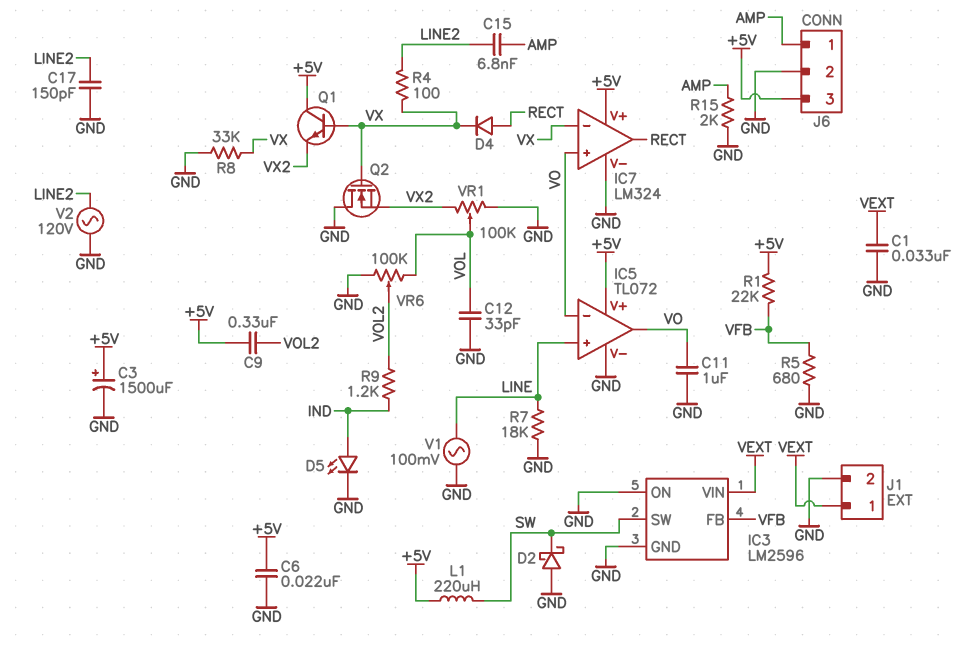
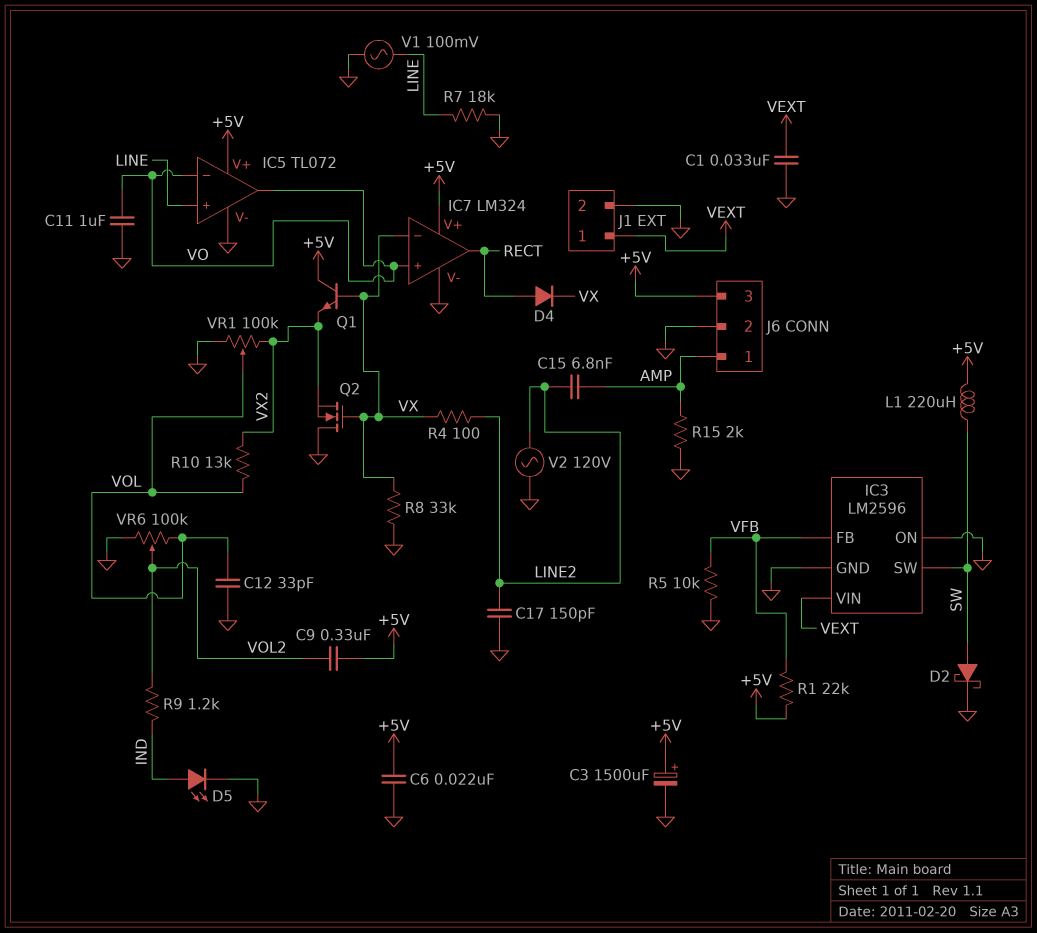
D2: schottky (A GND, K SW) -> schottky (A SW, K GND)
R5: 680 (GND, VFB) -> 10k (GND, VFB)
R10: none -> 13k (VOL, VX2)

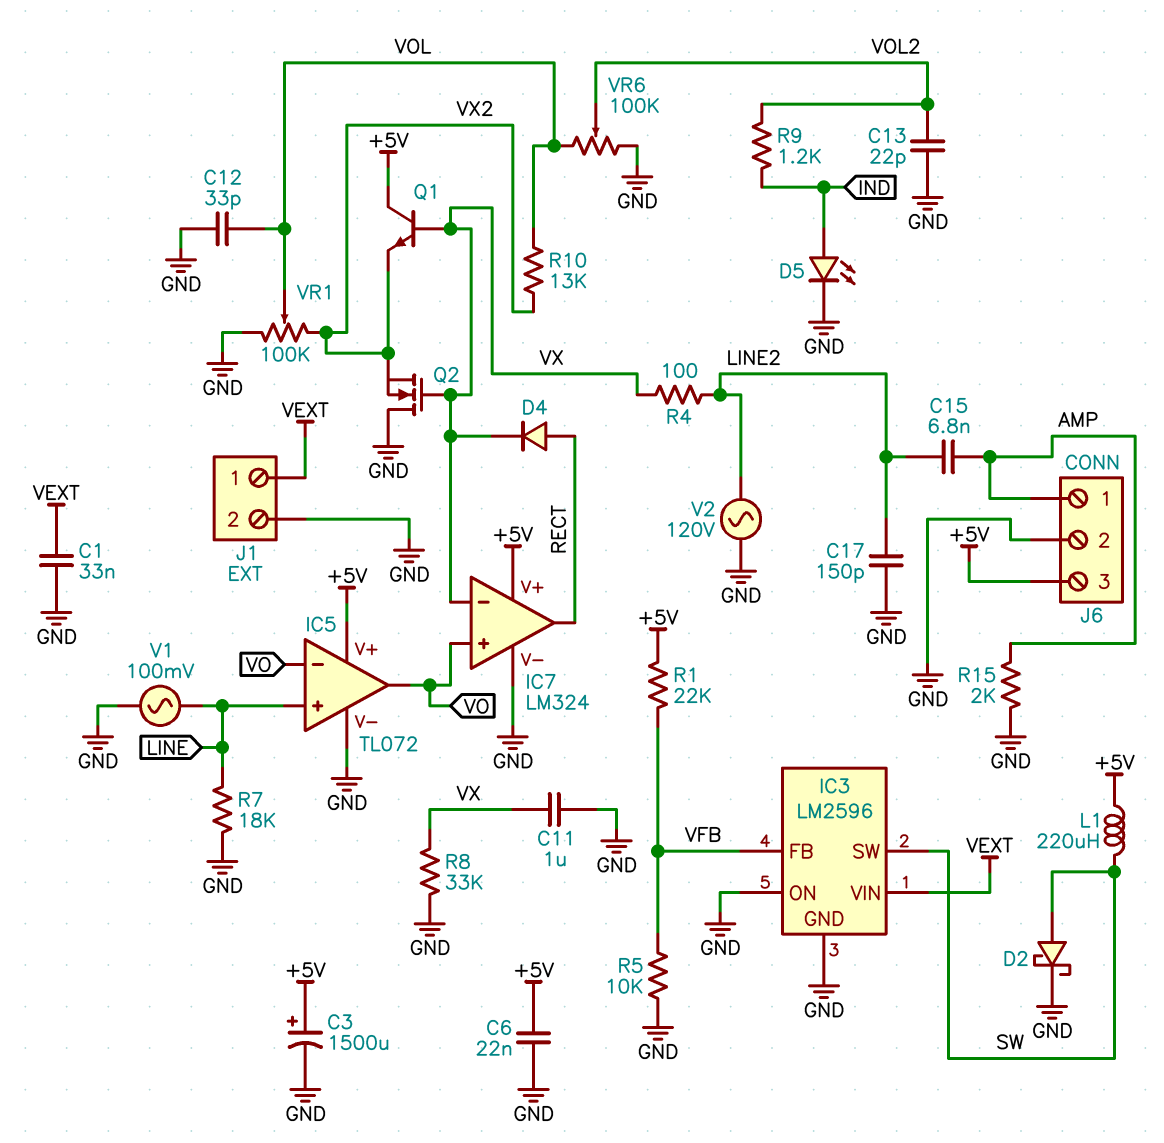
C9: 330nF (+5V, VOL2) -> none
C11: 1uF (GND, VO) -> 1uF (GND, VX)
C13: none -> 22pF (GND, VOL2)

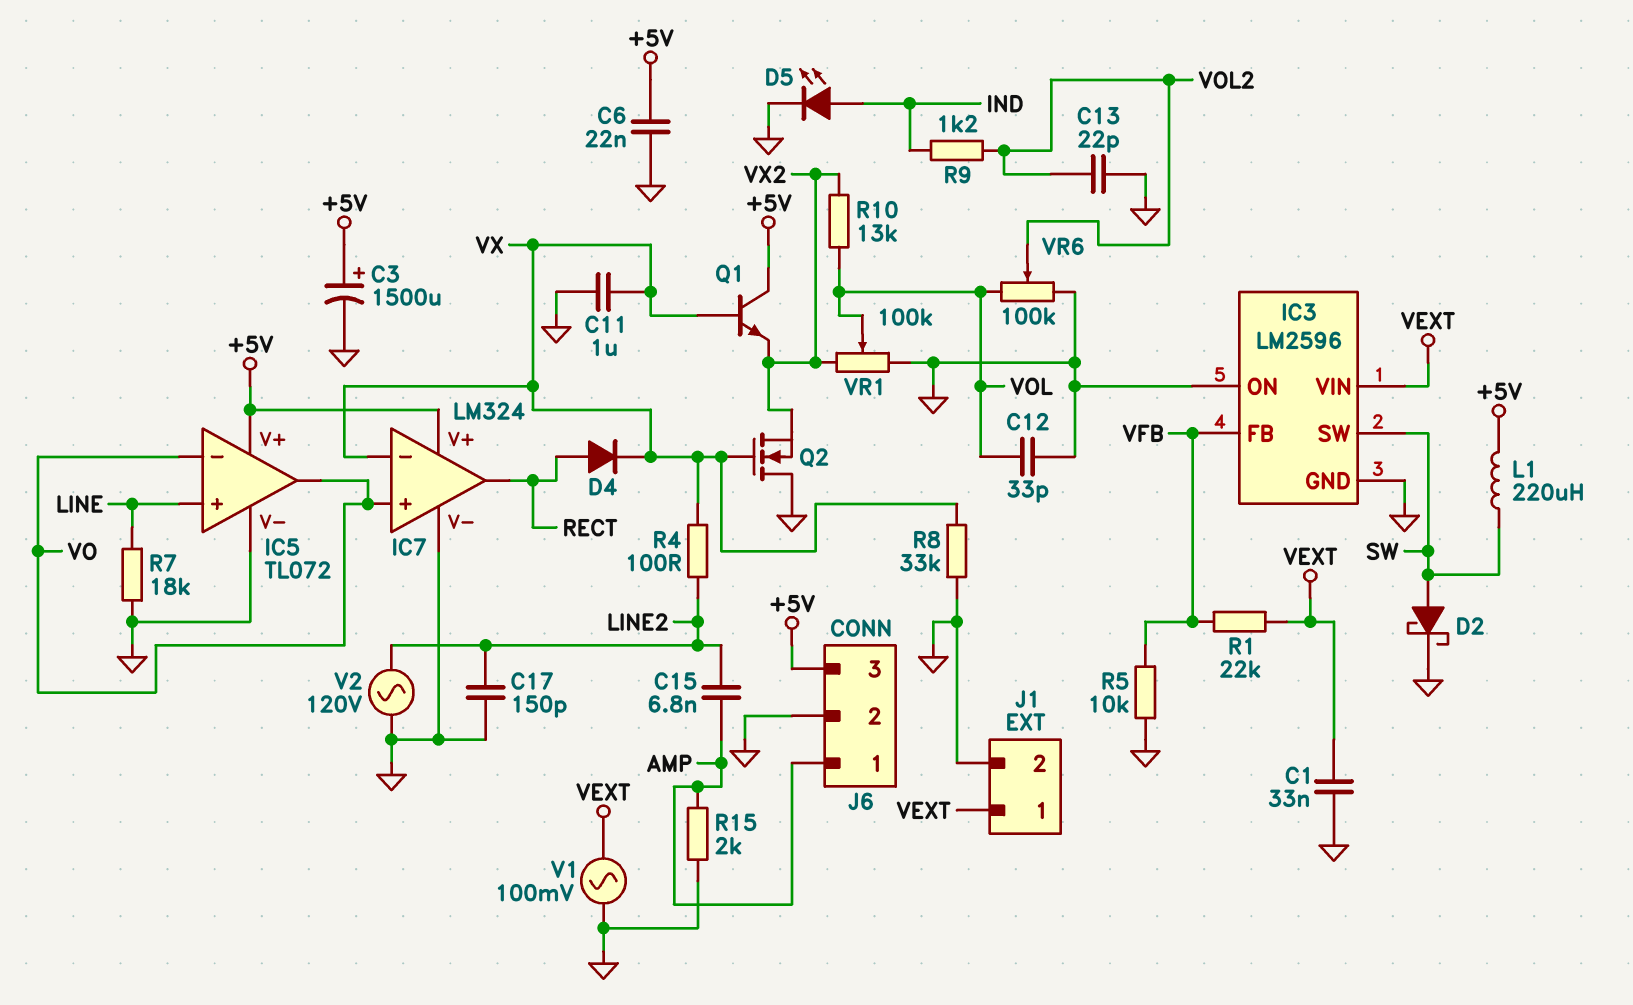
R1: 22k (+5V, VFB) -> 22k (VEXT, VFB)
V1: AC 100mV (GND, LINE) -> AC 100mV (GND, VEXT)

